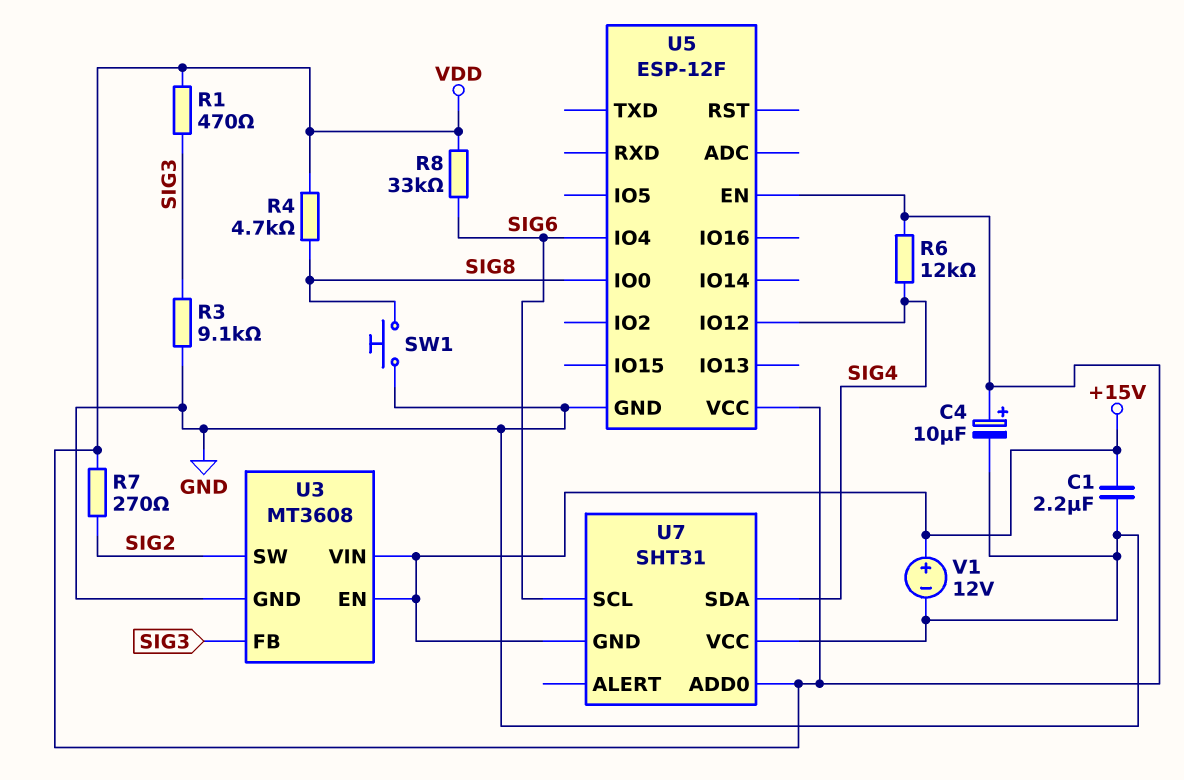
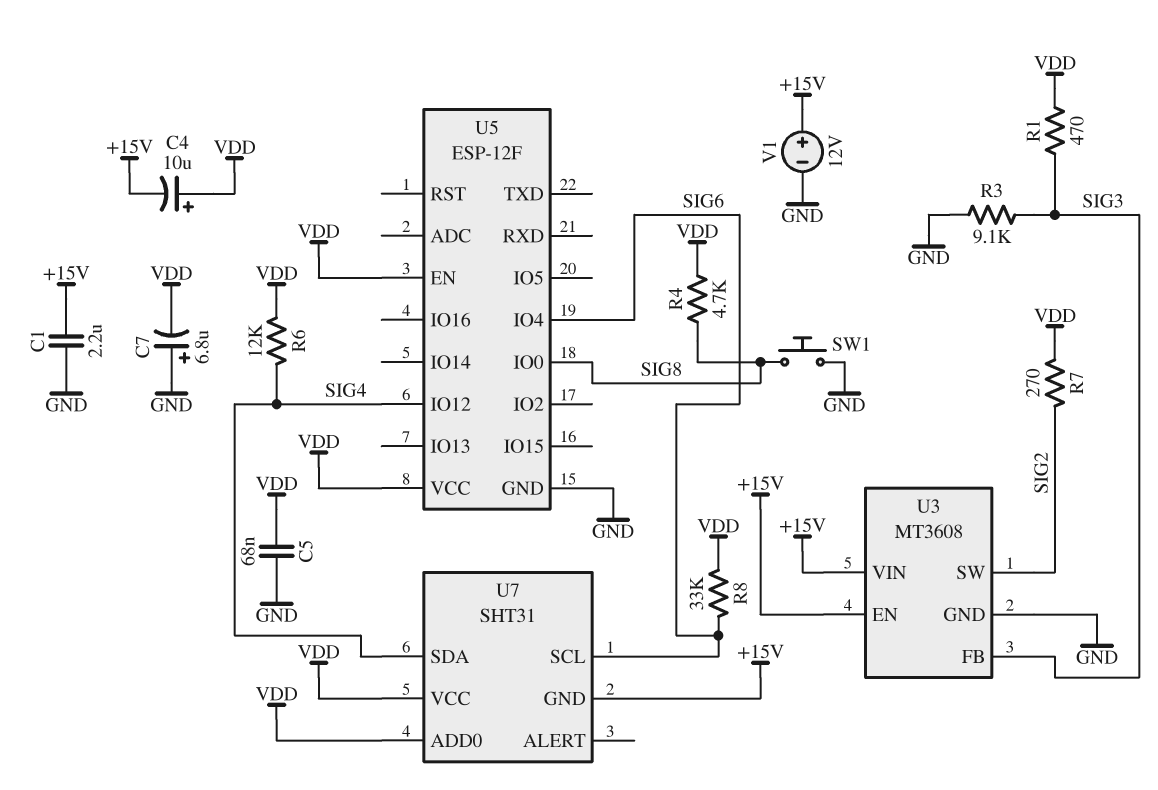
C4: 10uF (plus VDD, minus GND) -> 10uF (plus VDD, minus +15V)
C5: none -> 68nF (GND, VDD)
C7: none -> 6.8uF (plus GND, minus VDD)
U7 pin VCC: GND -> VDD

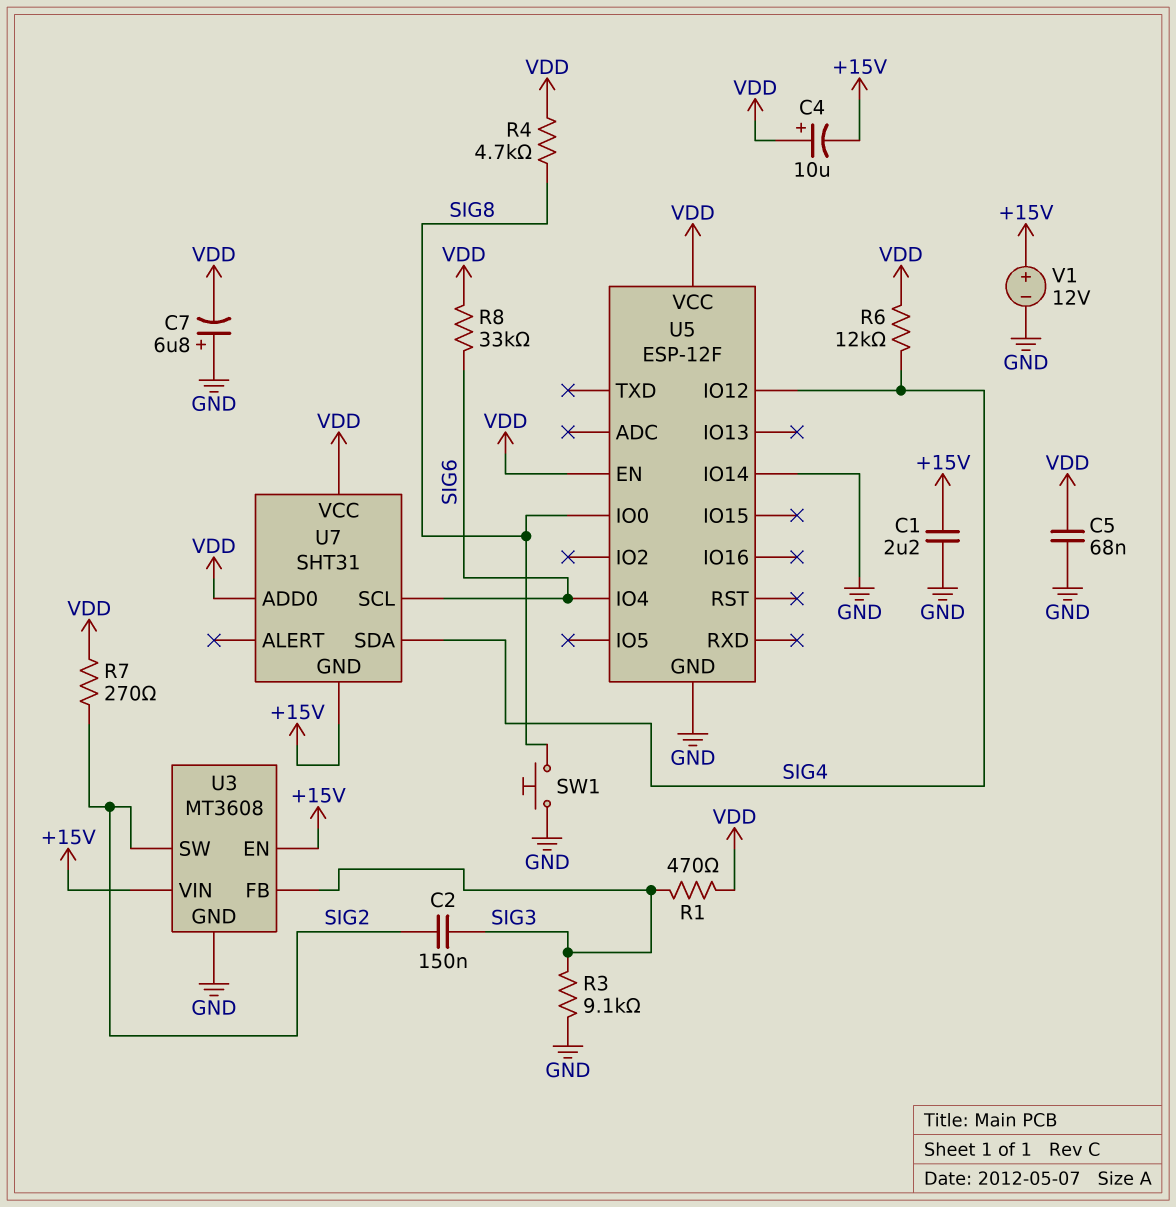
C2: none -> 150nF (SIG2, SIG3)
U5 pin IO14: none -> GND

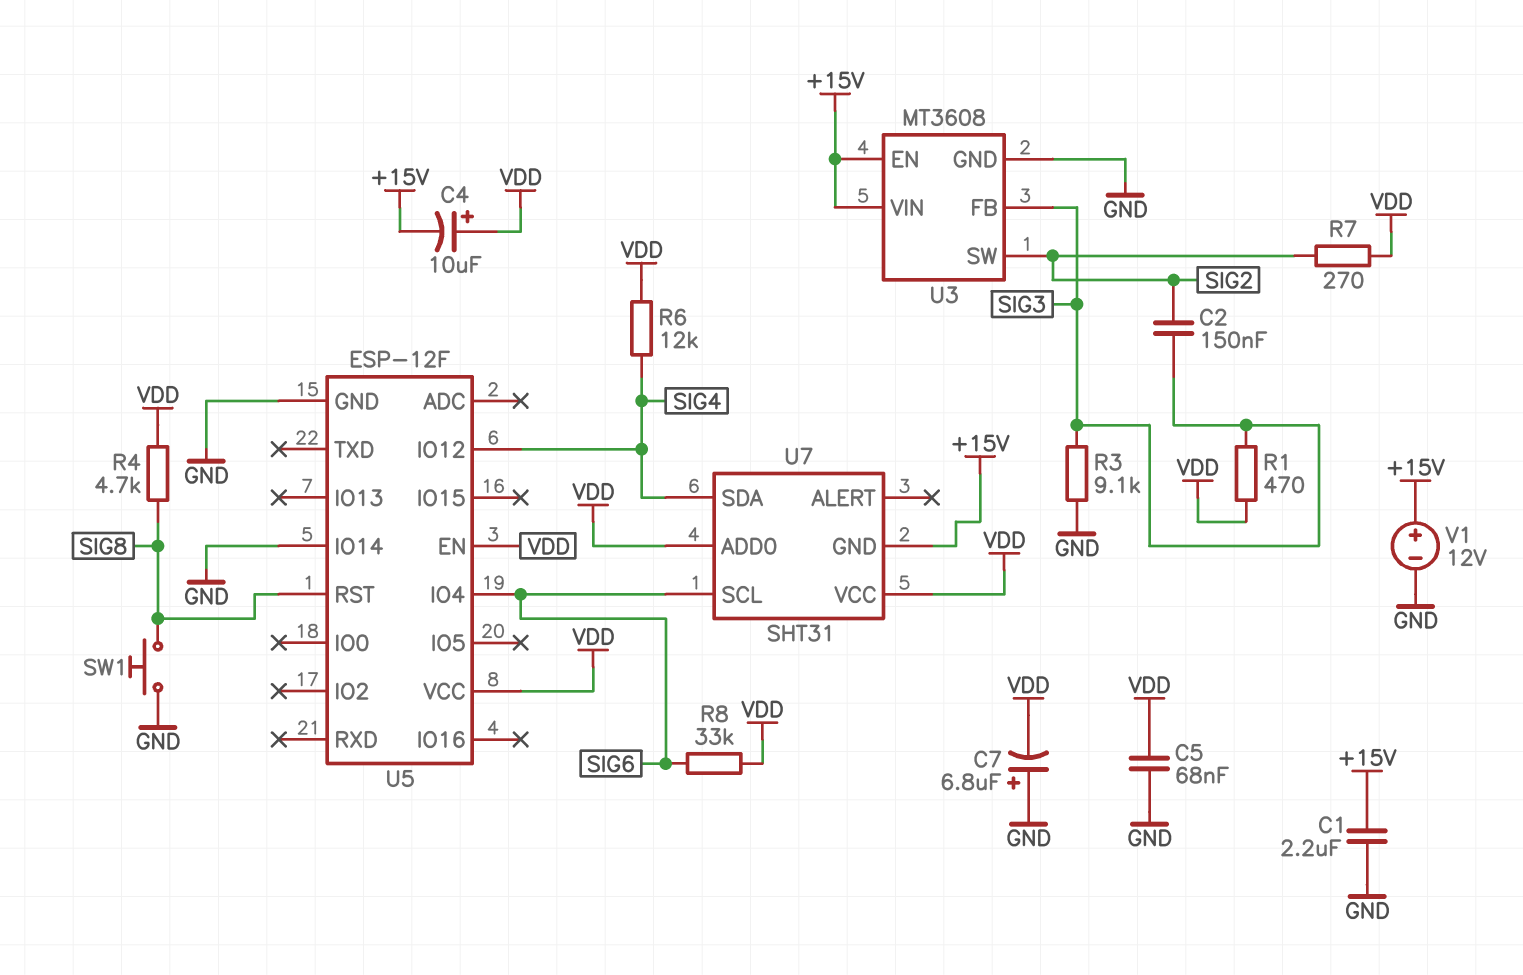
U5 pin IO0: SIG8 -> none
U5 pin RST: none -> SIG8

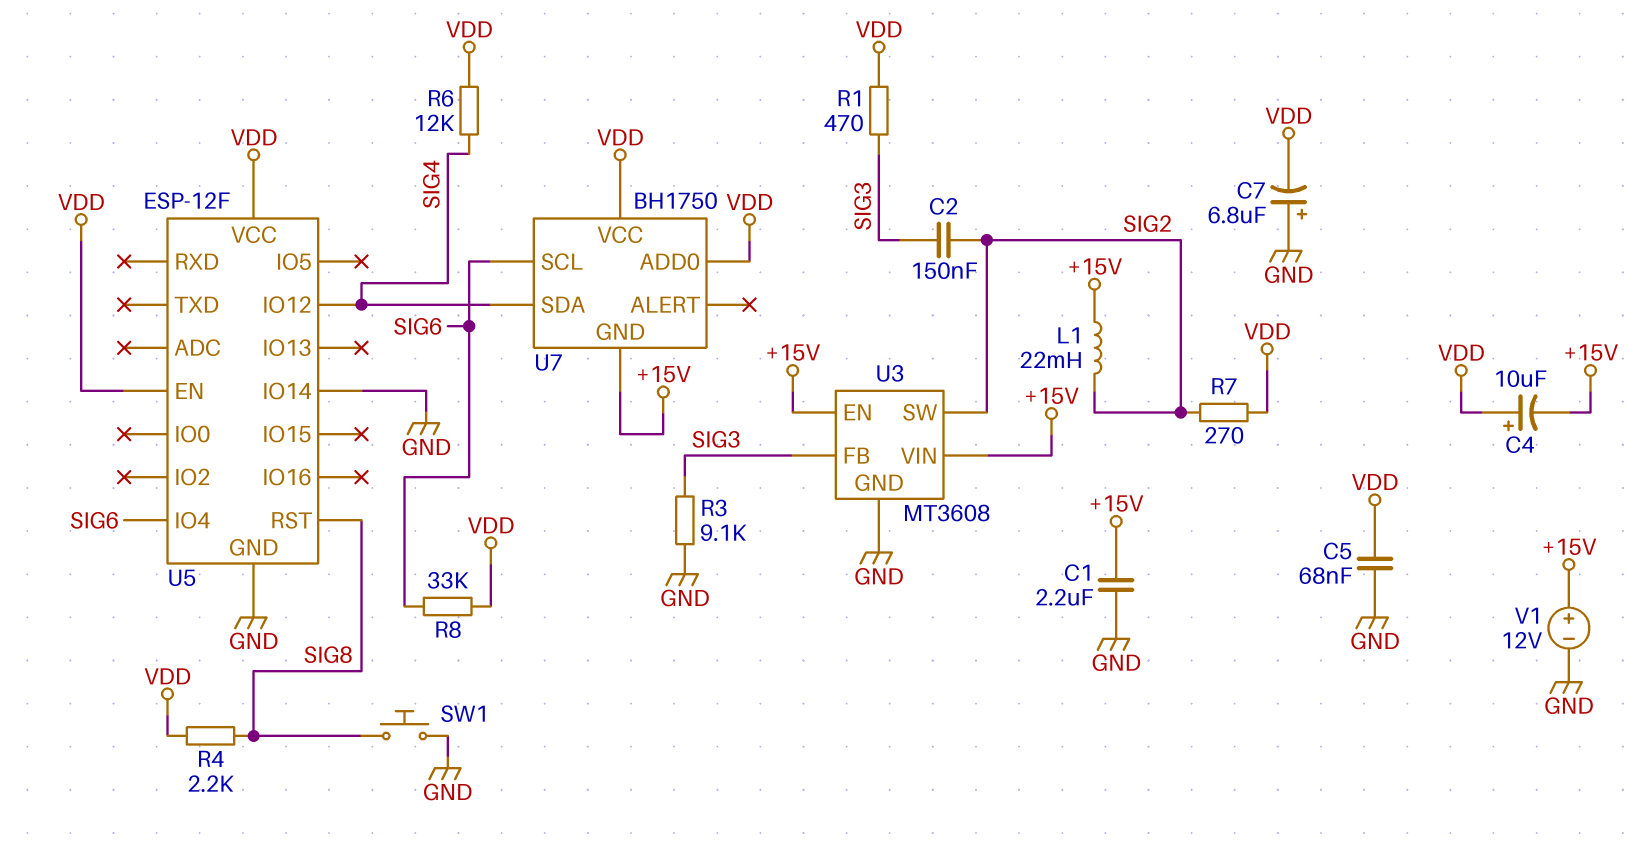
L1: none -> 22mH (+15V, SIG2)
R4: 4.7k (SIG8, VDD) -> 2.2k (SIG8, VDD)
U7: SHT31 -> BH1750

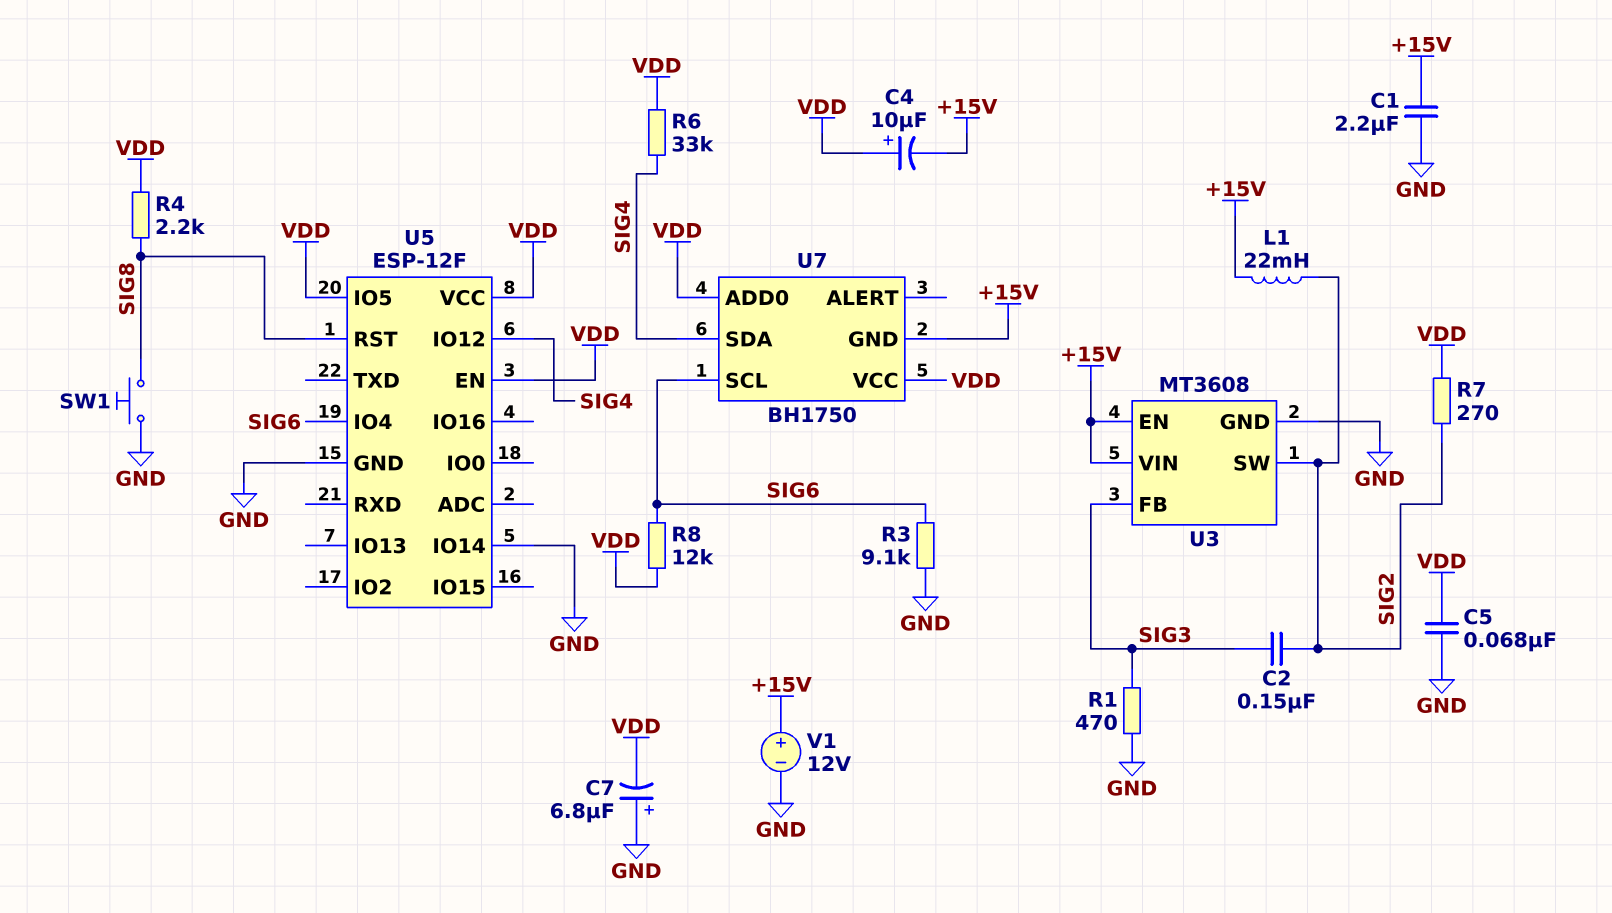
R1: 470 (SIG3, VDD) -> 470 (GND, SIG3)
R3: 9.1k (GND, SIG3) -> 9.1k (GND, SIG6)
R6: 12k (SIG4, VDD) -> 33k (SIG4, VDD)
R8: 33k (SIG6, VDD) -> 12k (SIG6, VDD)
U5 pin IO5: none -> VDD

